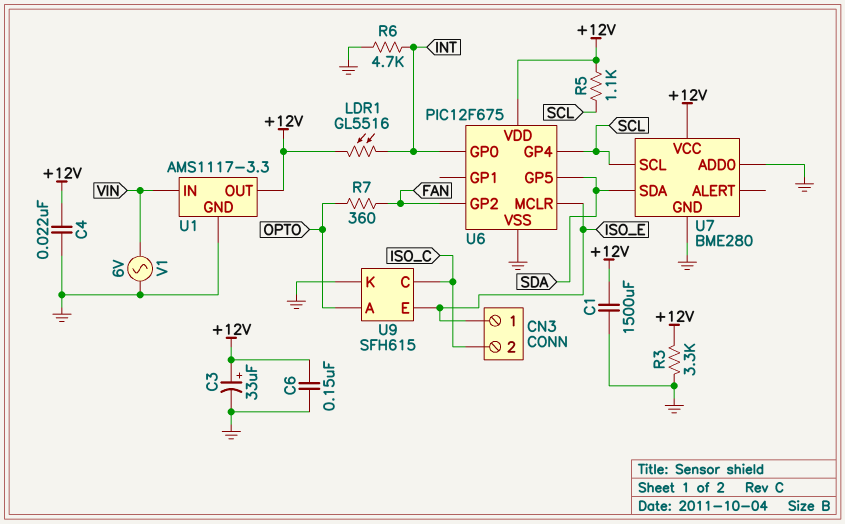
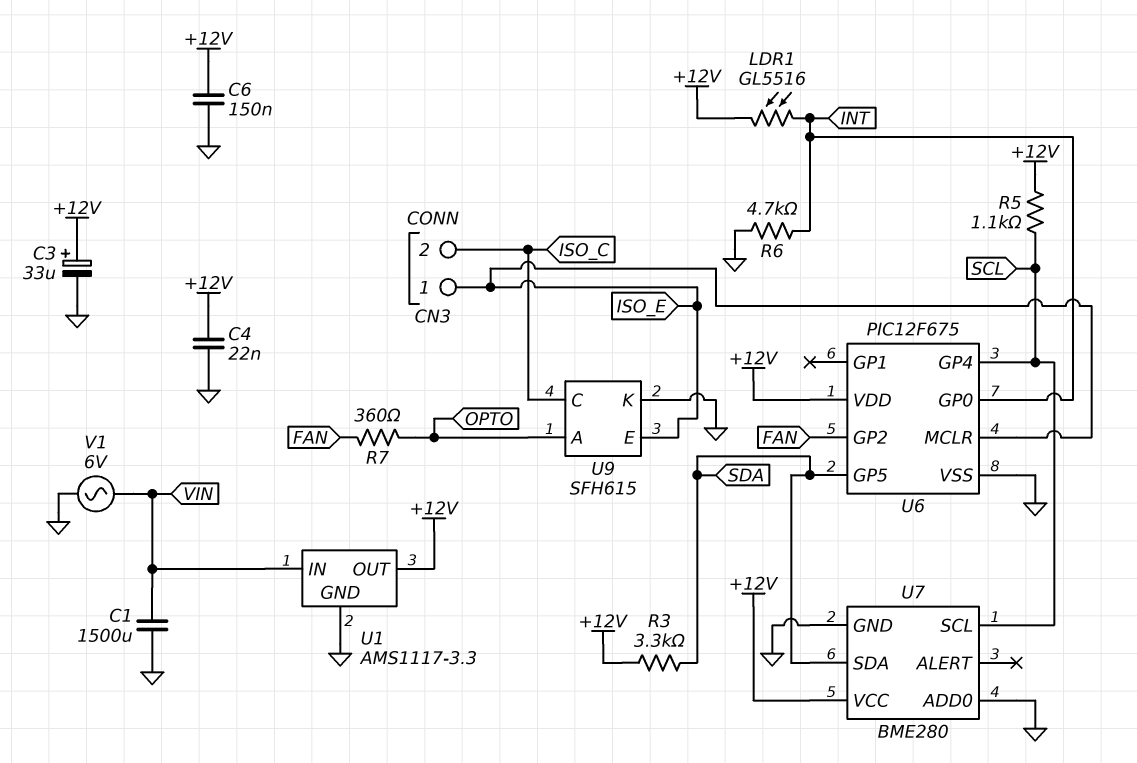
C1: 1500uF (+12V, GND) -> 1500uF (GND, VIN)
R3: 3.3k (+12V, GND) -> 3.3k (+12V, SDA)

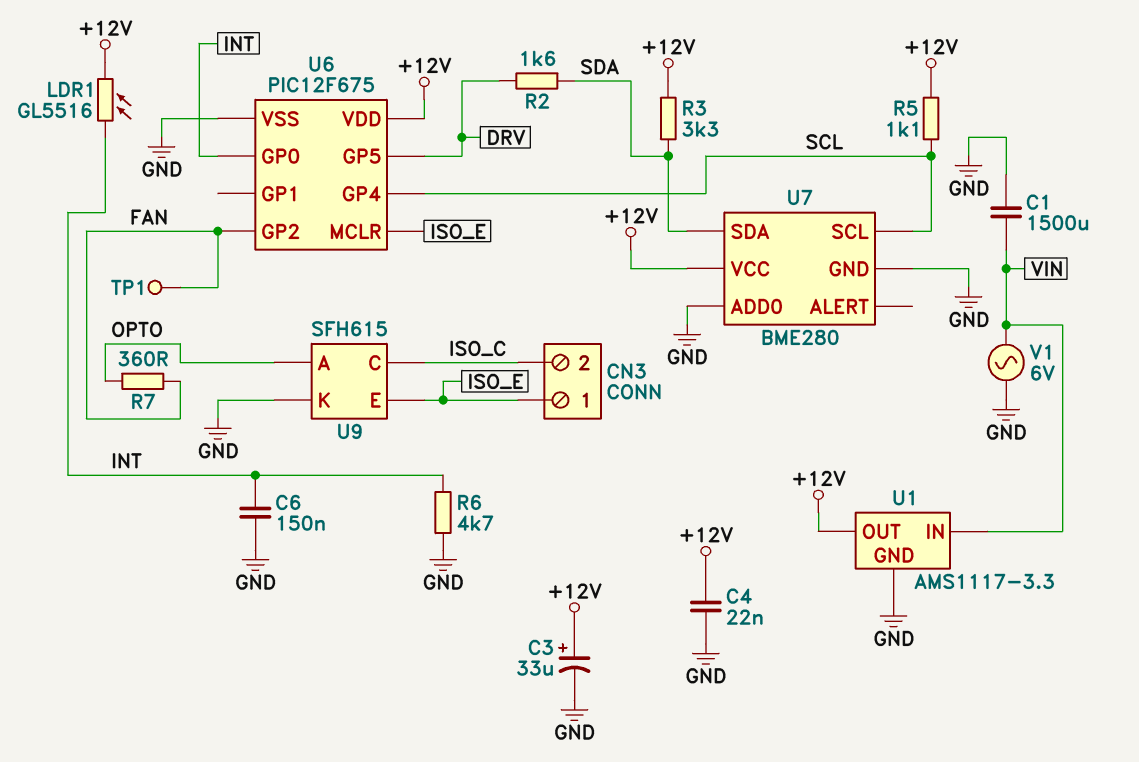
C6: 150nF (+12V, GND) -> 150nF (GND, INT)
R2: none -> 1.6k (DRV, SDA)
TP1: none -> test point (FAN)
U6 pin GP5: SDA -> DRV

